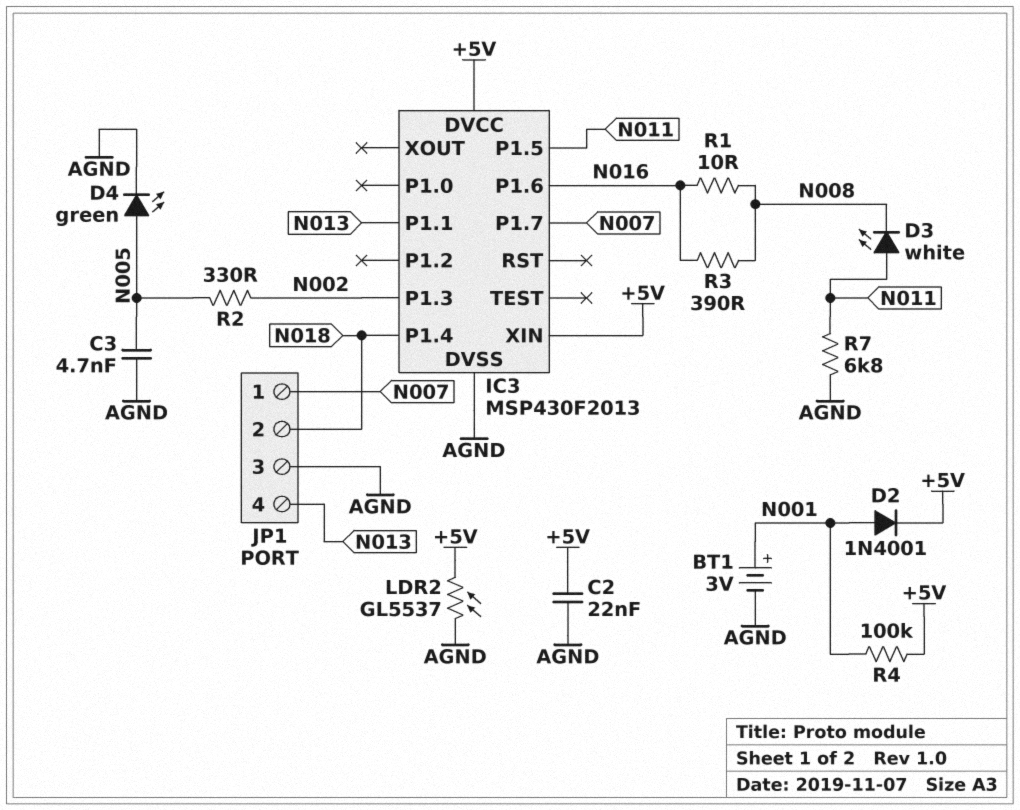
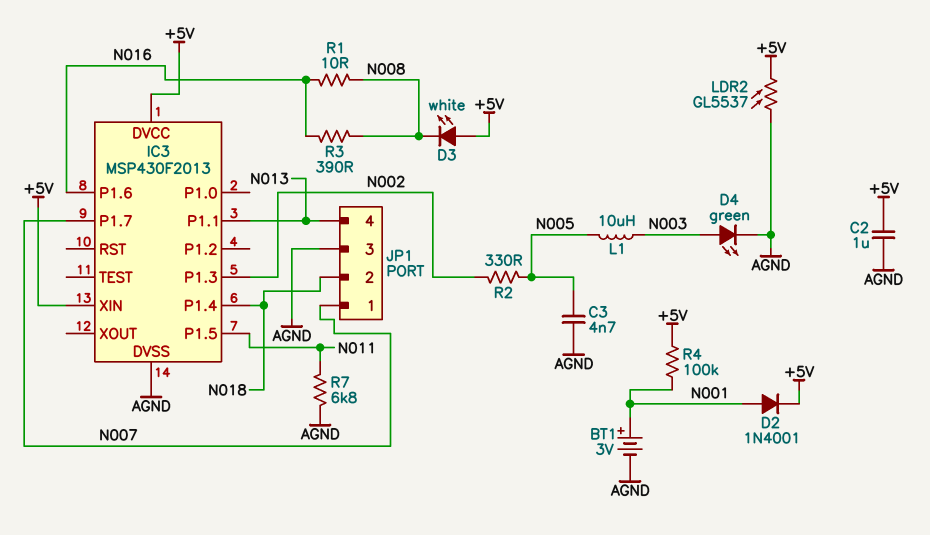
C2: 22nF (+5V, AGND) -> 1uF (+5V, AGND)
D3: LED white (A N011, K N008) -> LED white (A +5V, K N008)
D4: LED green (A N005, K AGND) -> LED green (A N003, K AGND)
L1: none -> 10uH (N003, N005)

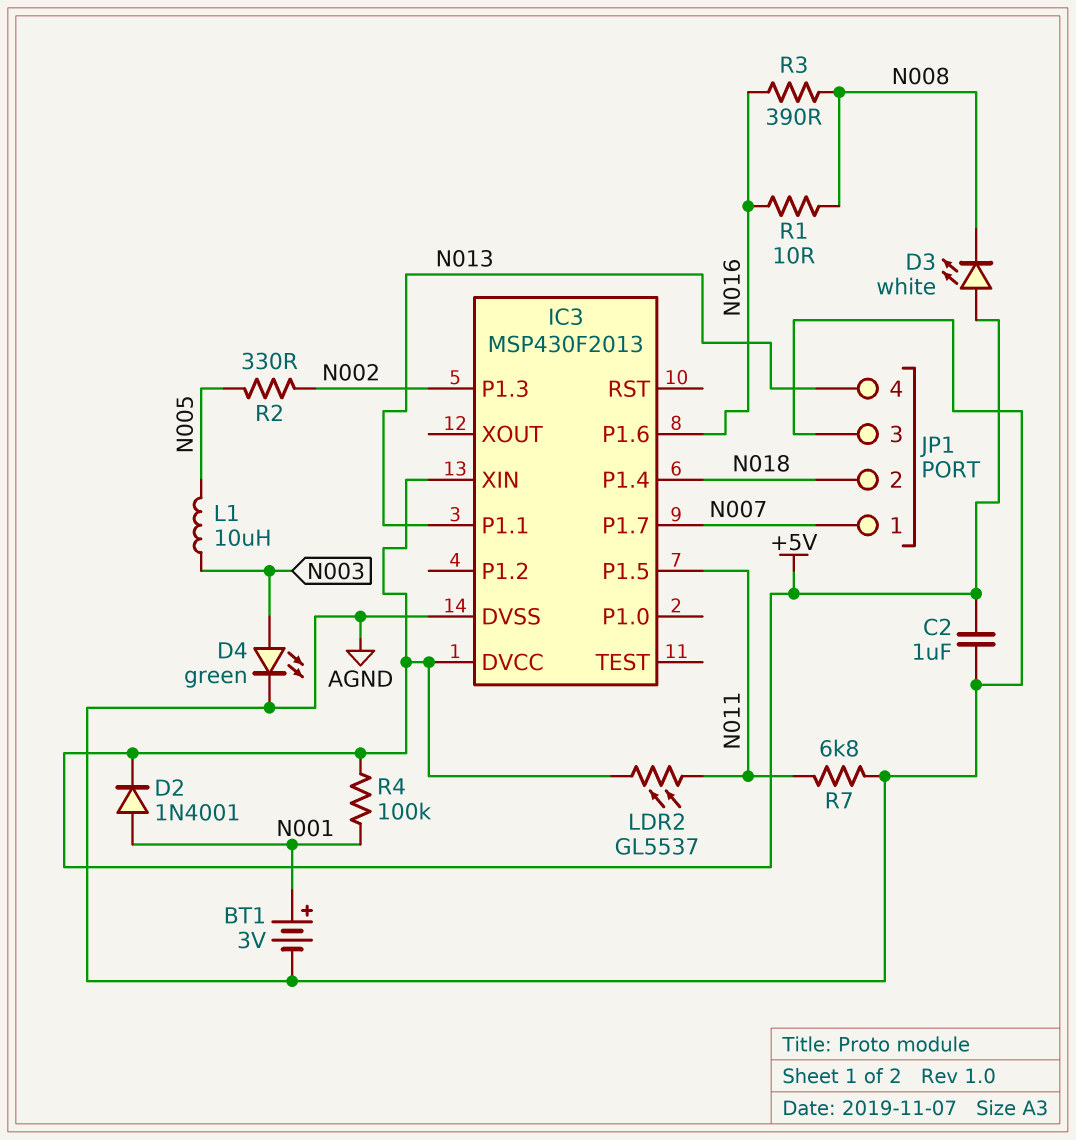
C3: 4.7nF (AGND, N005) -> none
LDR2: GL5537 (+5V, AGND) -> GL5537 (+5V, N011)

